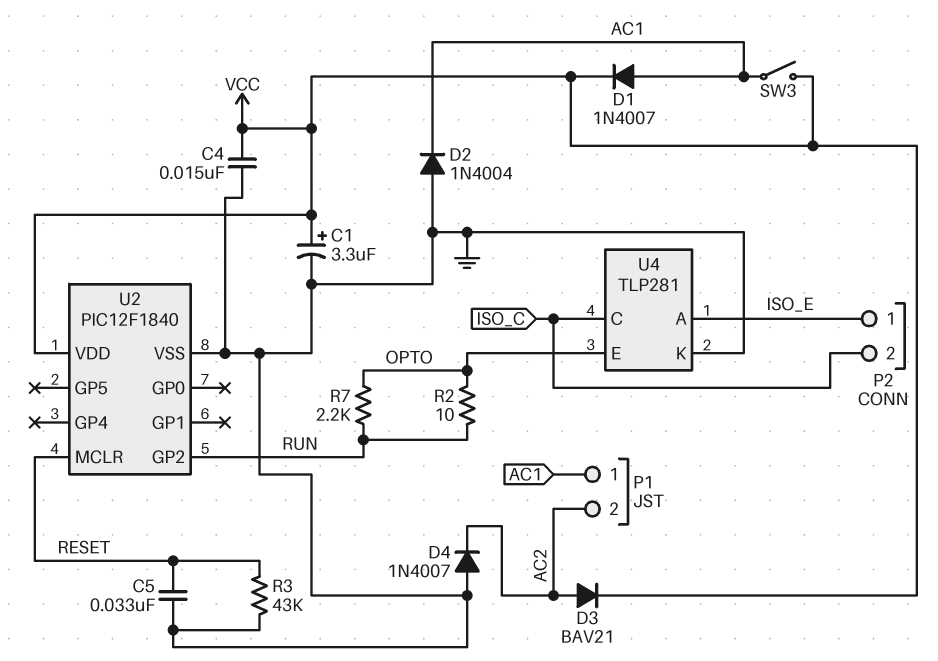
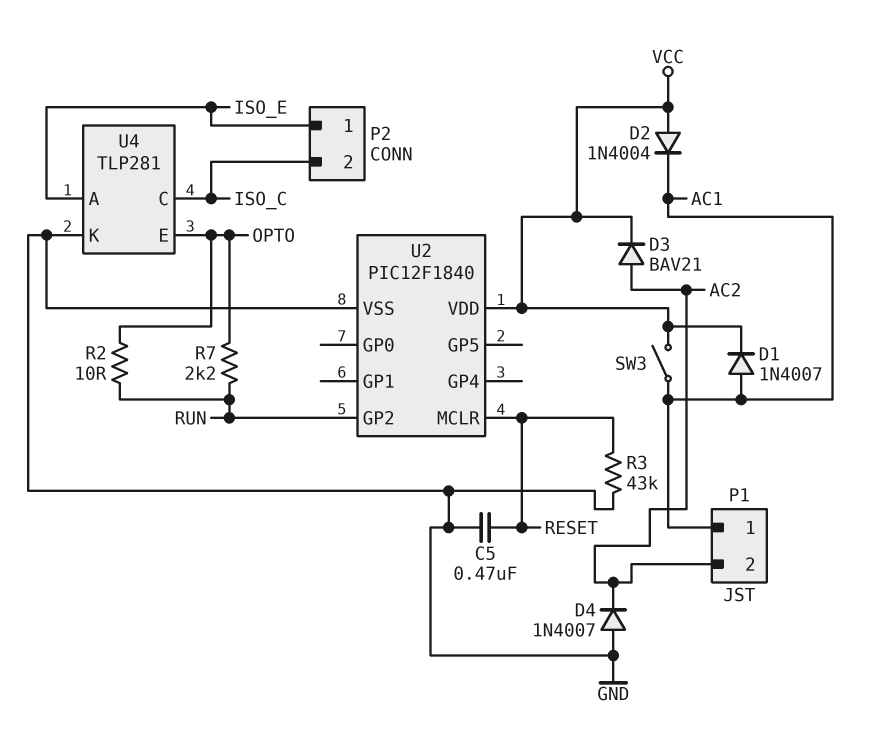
C1: 3.3uF (plus VCC, minus GND) -> none
C4: 15nF (GND, VCC) -> none
C5: 33nF (GND, RESET) -> 470nF (GND, RESET)
D2: diode 1N4004 (A GND, K AC1) -> diode 1N4004 (A VCC, K AC1)

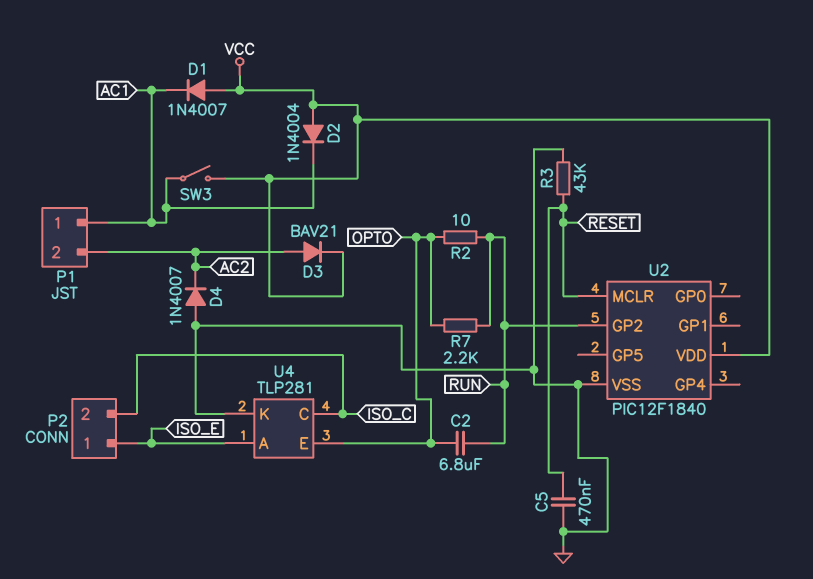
C2: none -> 6.8uF (OPTO, RUN)
D1: diode 1N4007 (A AC1, K VCC) -> diode 1N4007 (A VCC, K AC1)

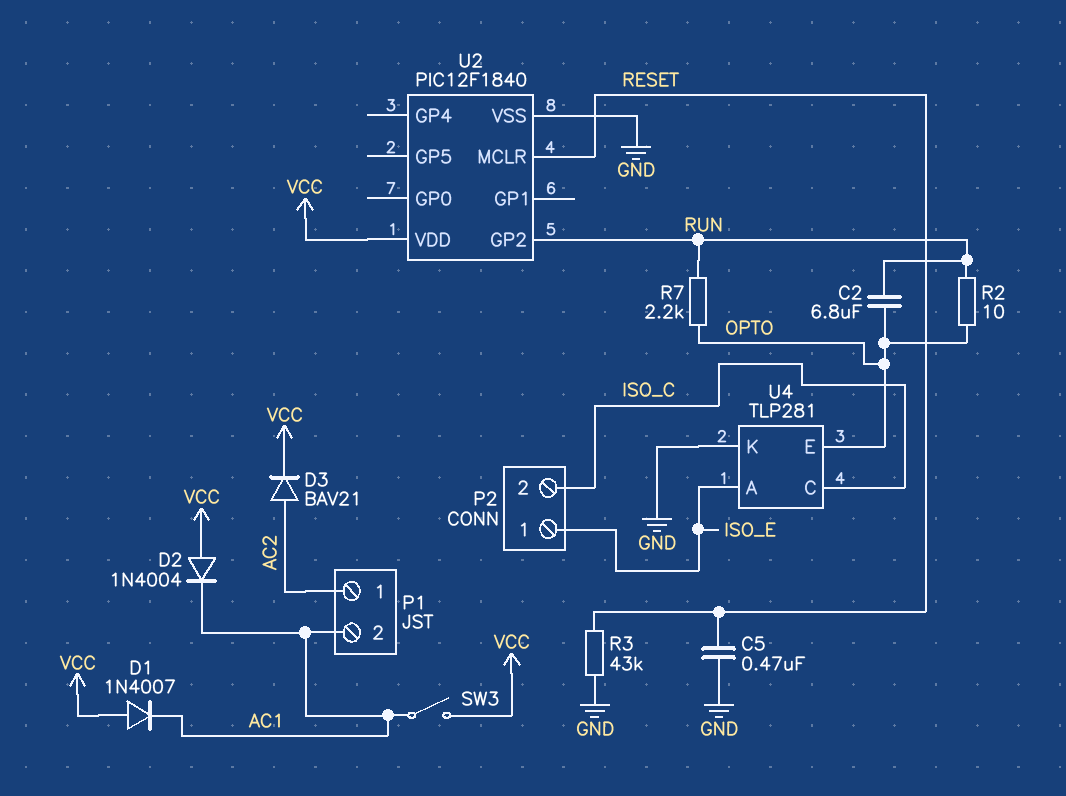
D4: diode 1N4007 (A GND, K AC2) -> none
P1 pin 1: AC1 -> AC2
P1 pin 2: AC2 -> AC1

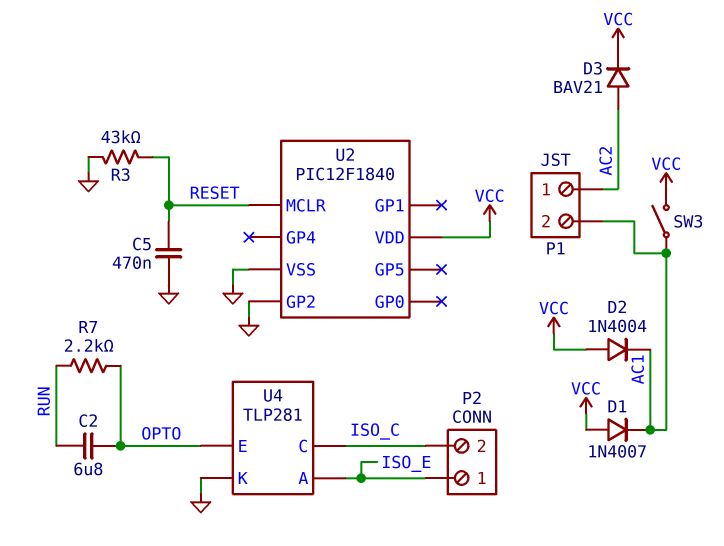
R2: 10 (OPTO, RUN) -> none
U2 pin GP2: RUN -> GND

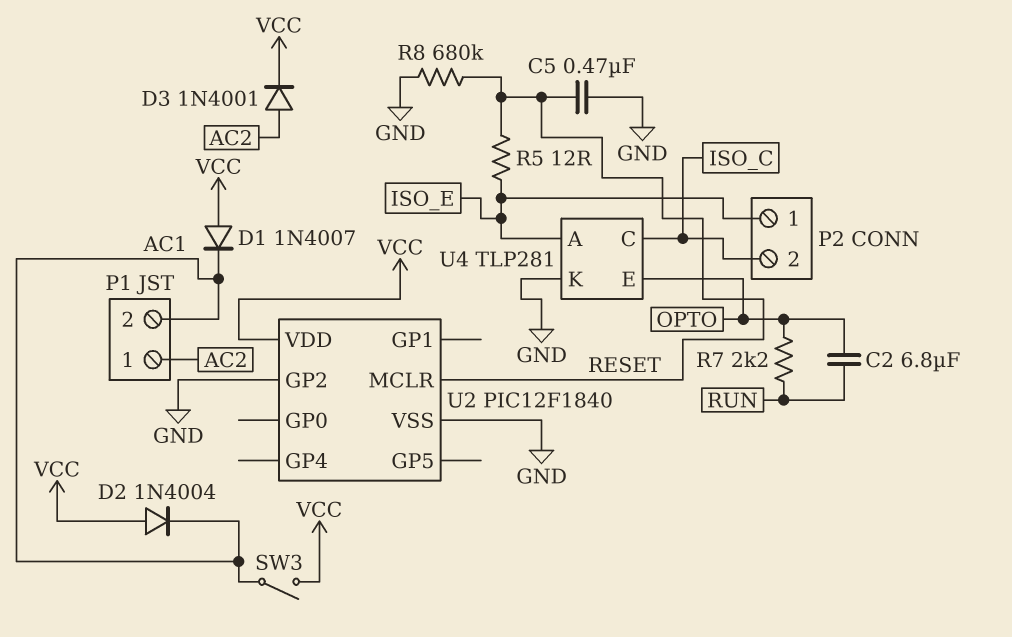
D3: diode BAV21 (A AC2, K VCC) -> diode 1N4001 (A AC2, K VCC)
R3: 43k (GND, RESET) -> none
R5: none -> 12 (ISO_E, RESET)
R8: none -> 680k (GND, RESET)

